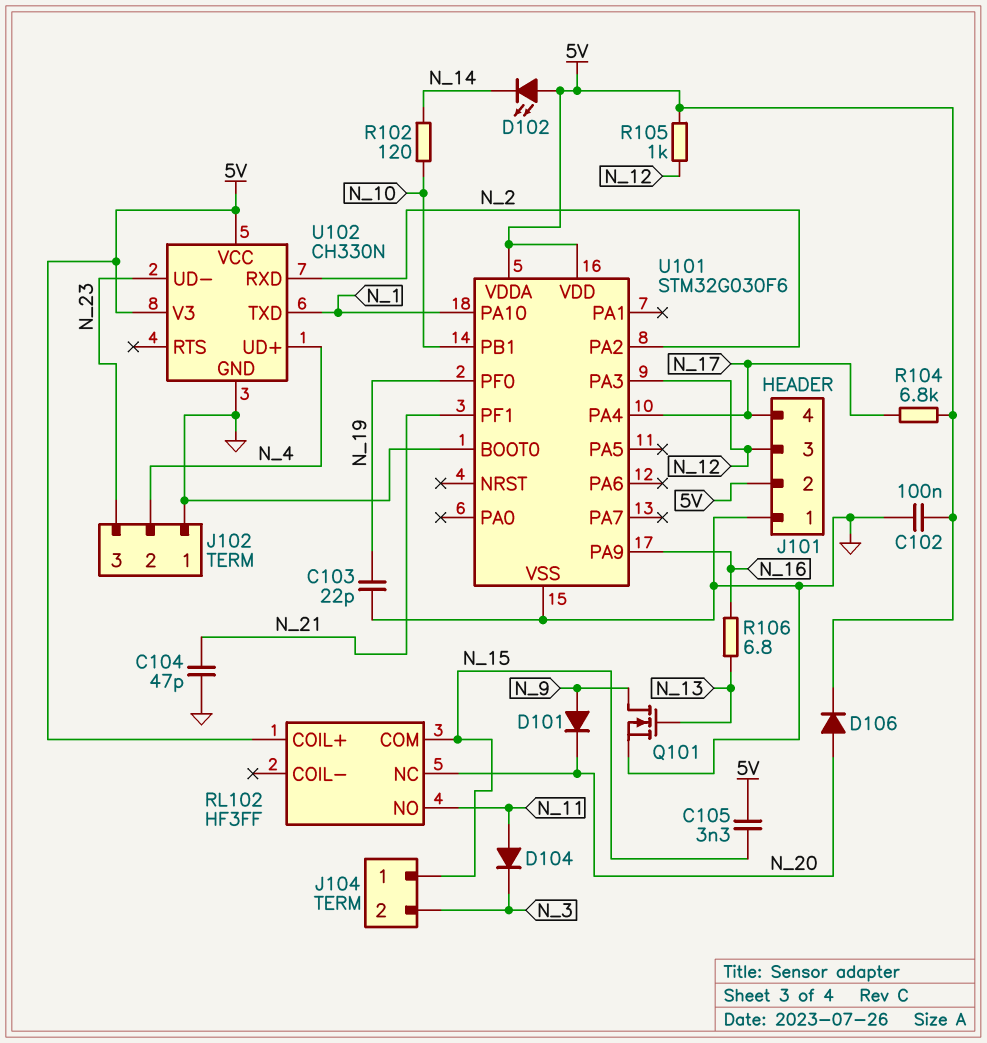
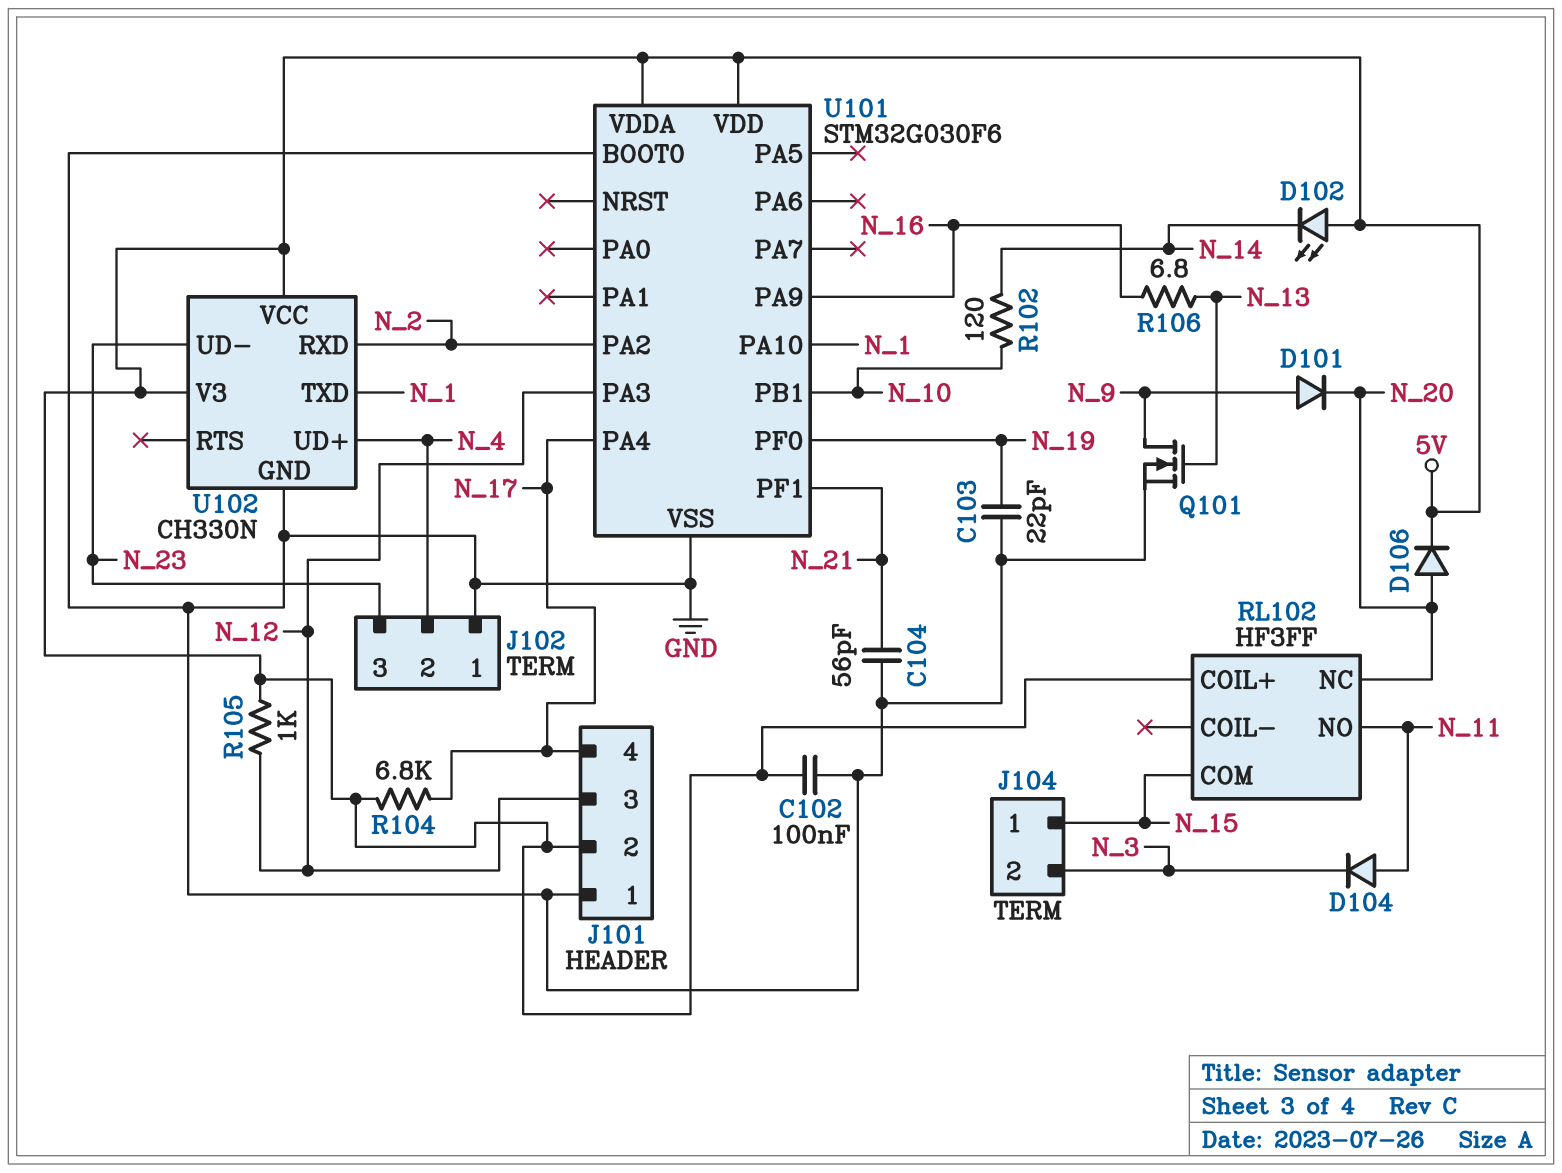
C104: 47pF (GND, N_21) -> 56pF (GND, N_21)
C105: 3.3nF (5V, N_15) -> none

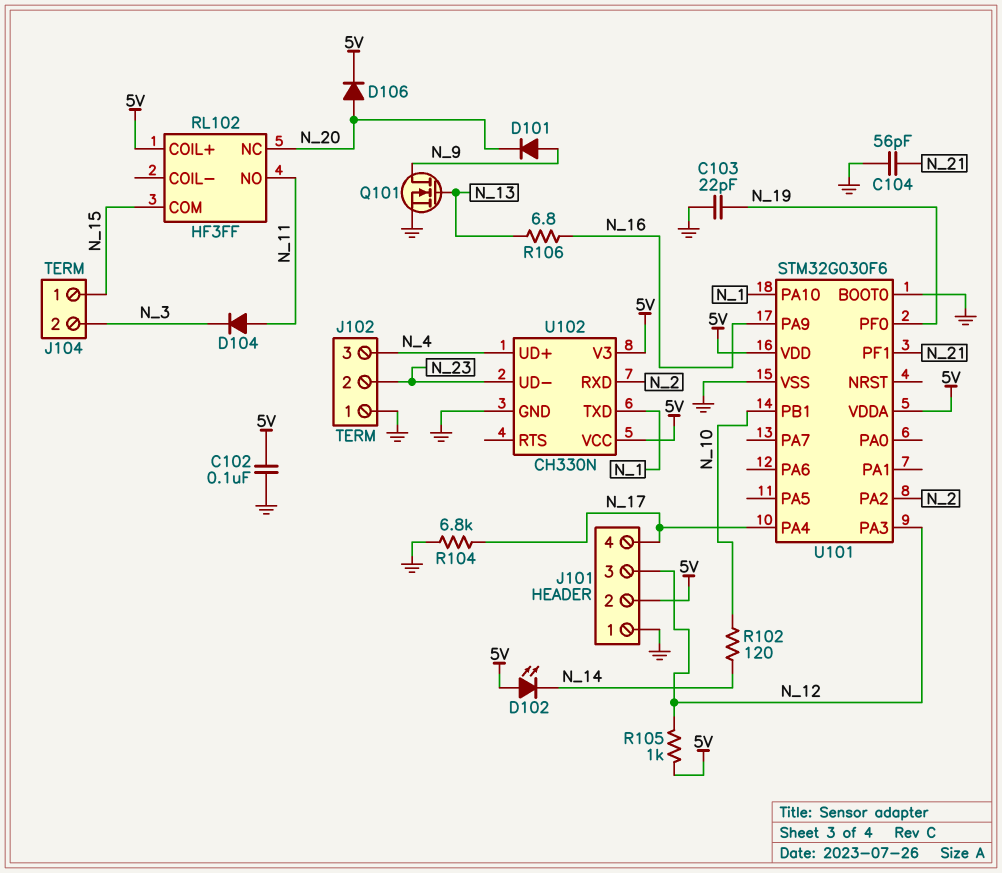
J102 pin 2: N_4 -> N_23
J102 pin 3: N_23 -> N_4
R104: 6.8k (5V, N_17) -> 6.8k (GND, N_17)

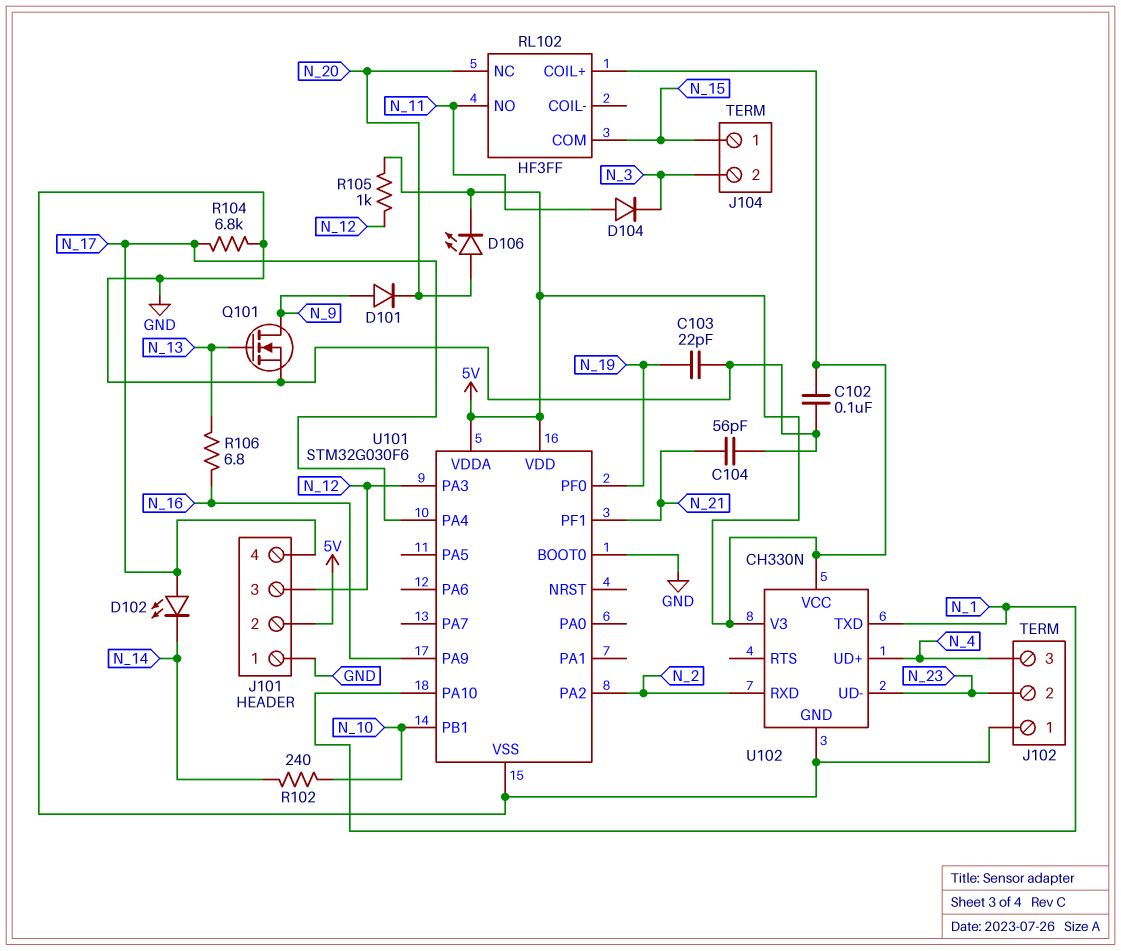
D102: LED (A 5V, K N_14) -> LED (A N_17, K N_14)
D106: diode (A N_20, K 5V) -> LED (A N_20, K 5V)
R102: 120 (N_10, N_14) -> 240 (N_10, N_14)

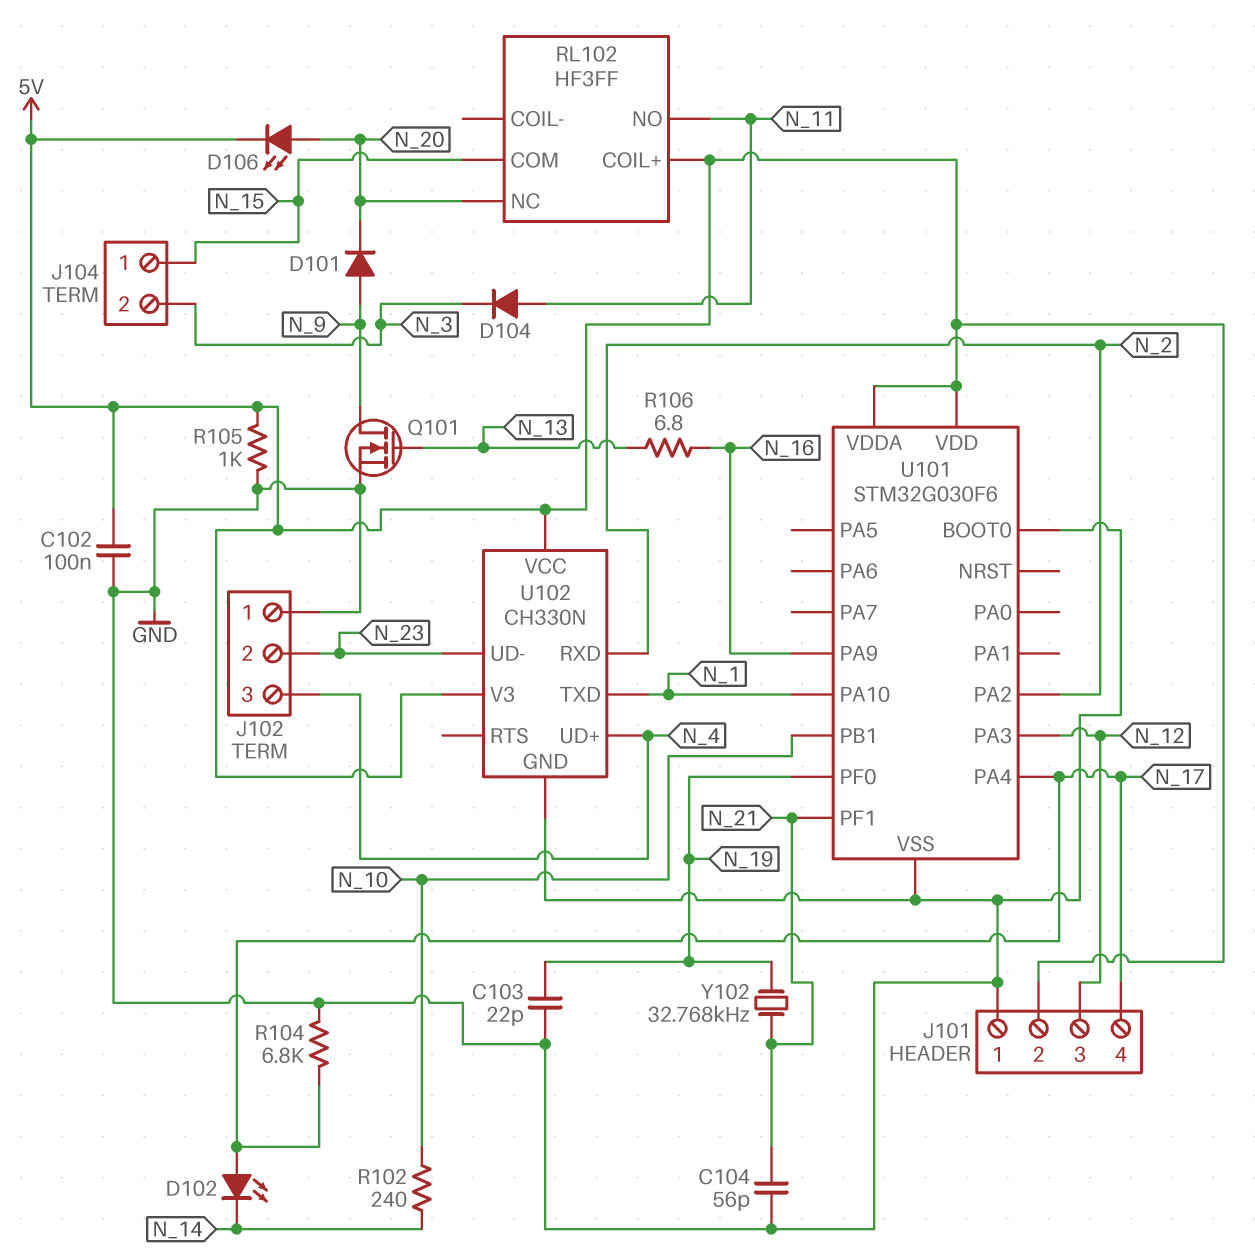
R105: 1k (5V, N_12) -> 1k (5V, GND)
Y102: none -> 32.768kHz (N_19, N_21)

